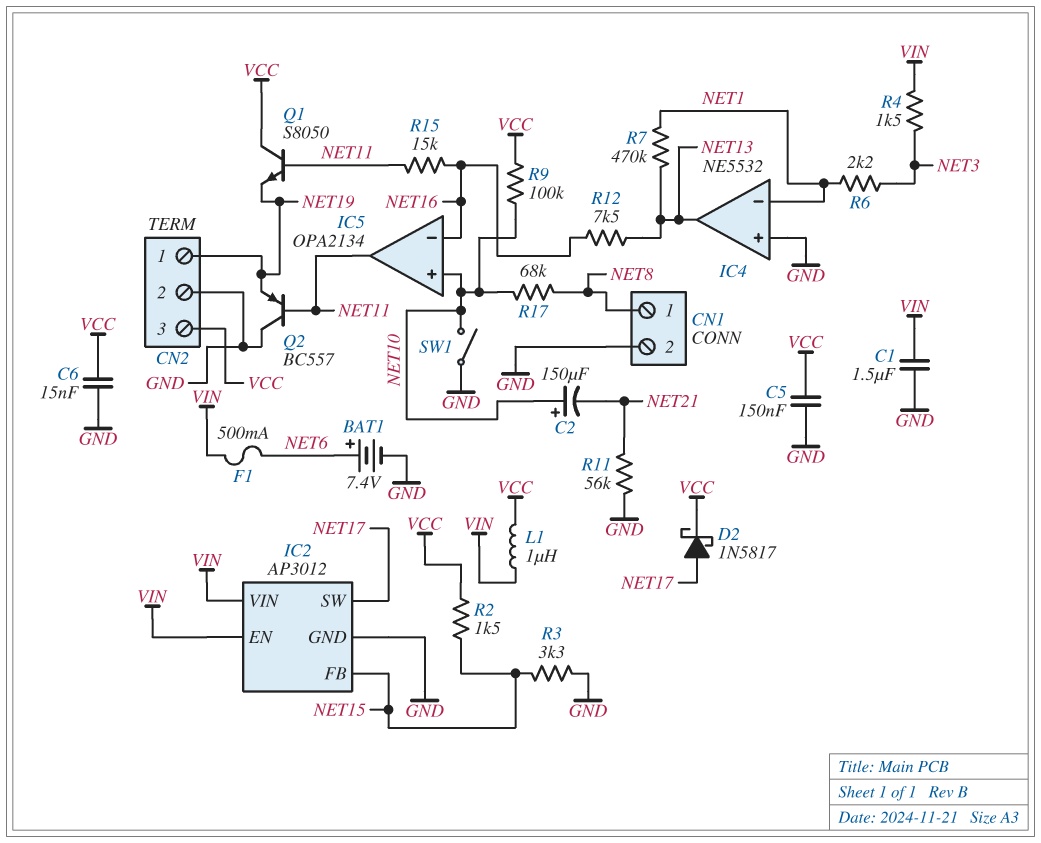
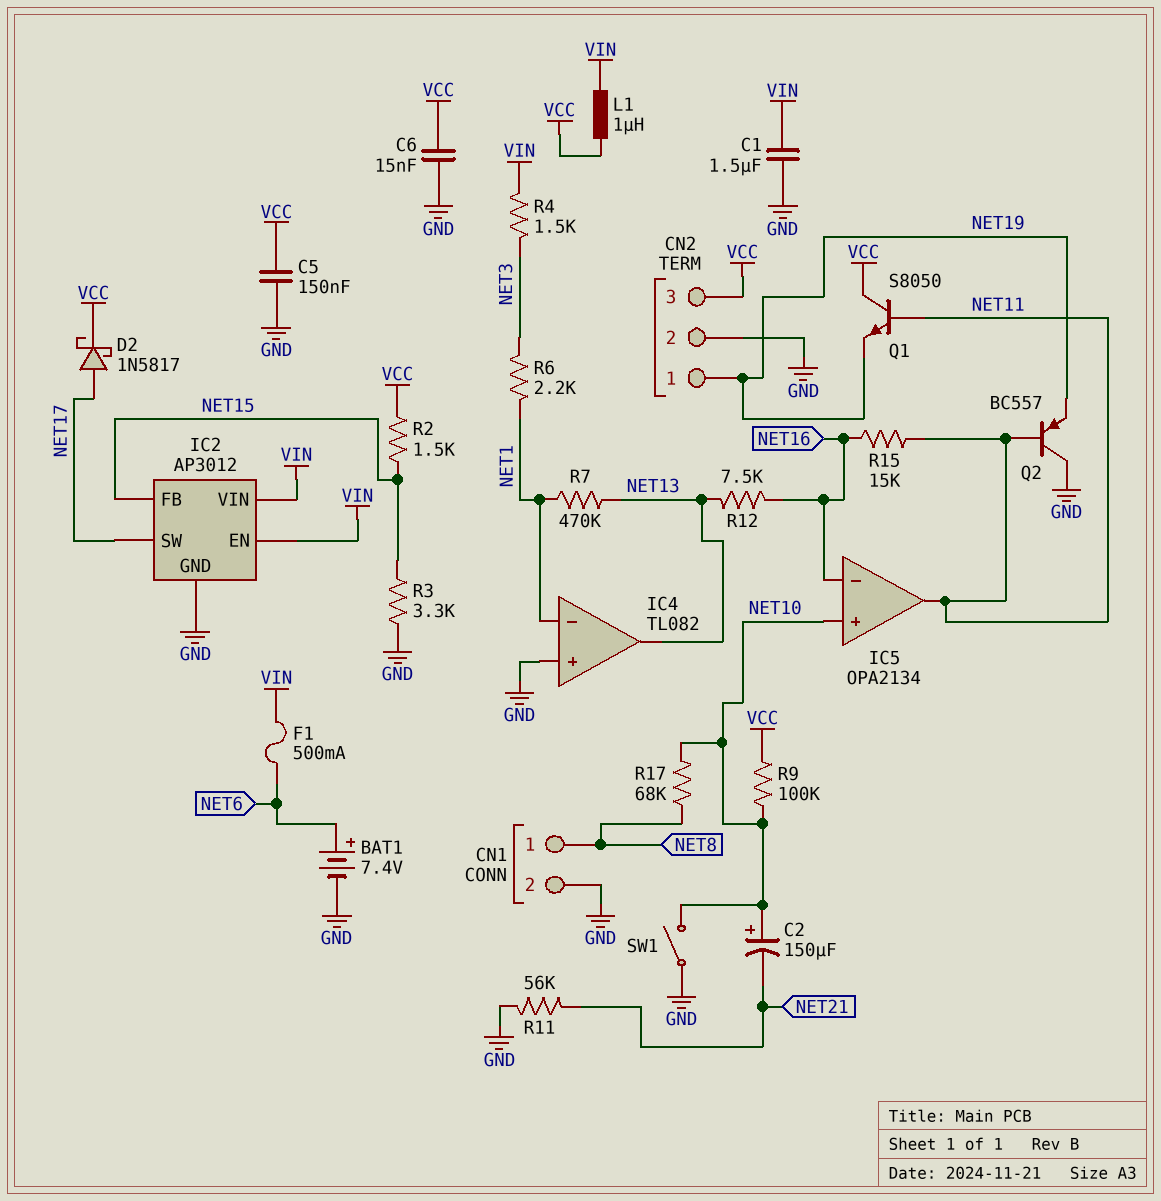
IC4: NE5532 -> TL082

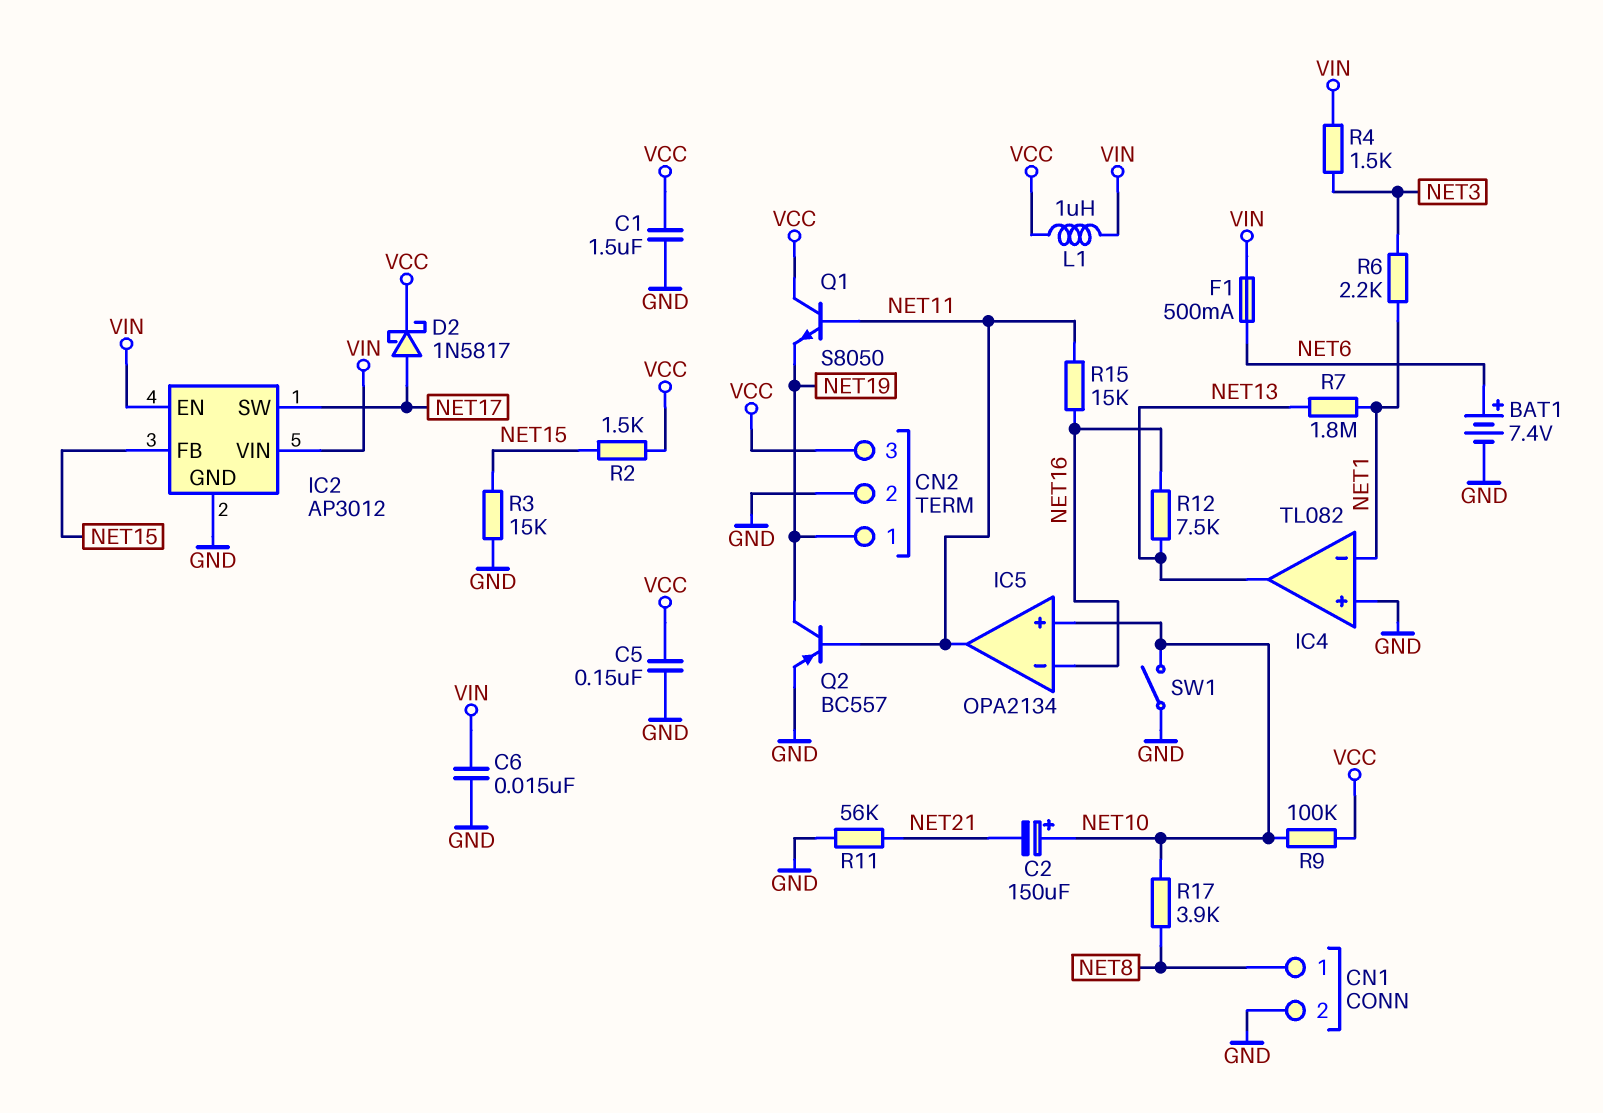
C1: 1.5uF (GND, VIN) -> 1.5uF (GND, VCC)
C6: 15nF (GND, VCC) -> 15nF (GND, VIN)
Q2: PNP BC557 (B NET11, C GND, E NET19) -> PNP BC557 (B NET11, C NET19, E GND)
R3: 3.3k (GND, NET15) -> 15k (GND, NET15)
R7: 470k (NET1, NET13) -> 1.8M (NET1, NET13)
R17: 68k (NET8, NET10) -> 3.9k (NET8, NET10)

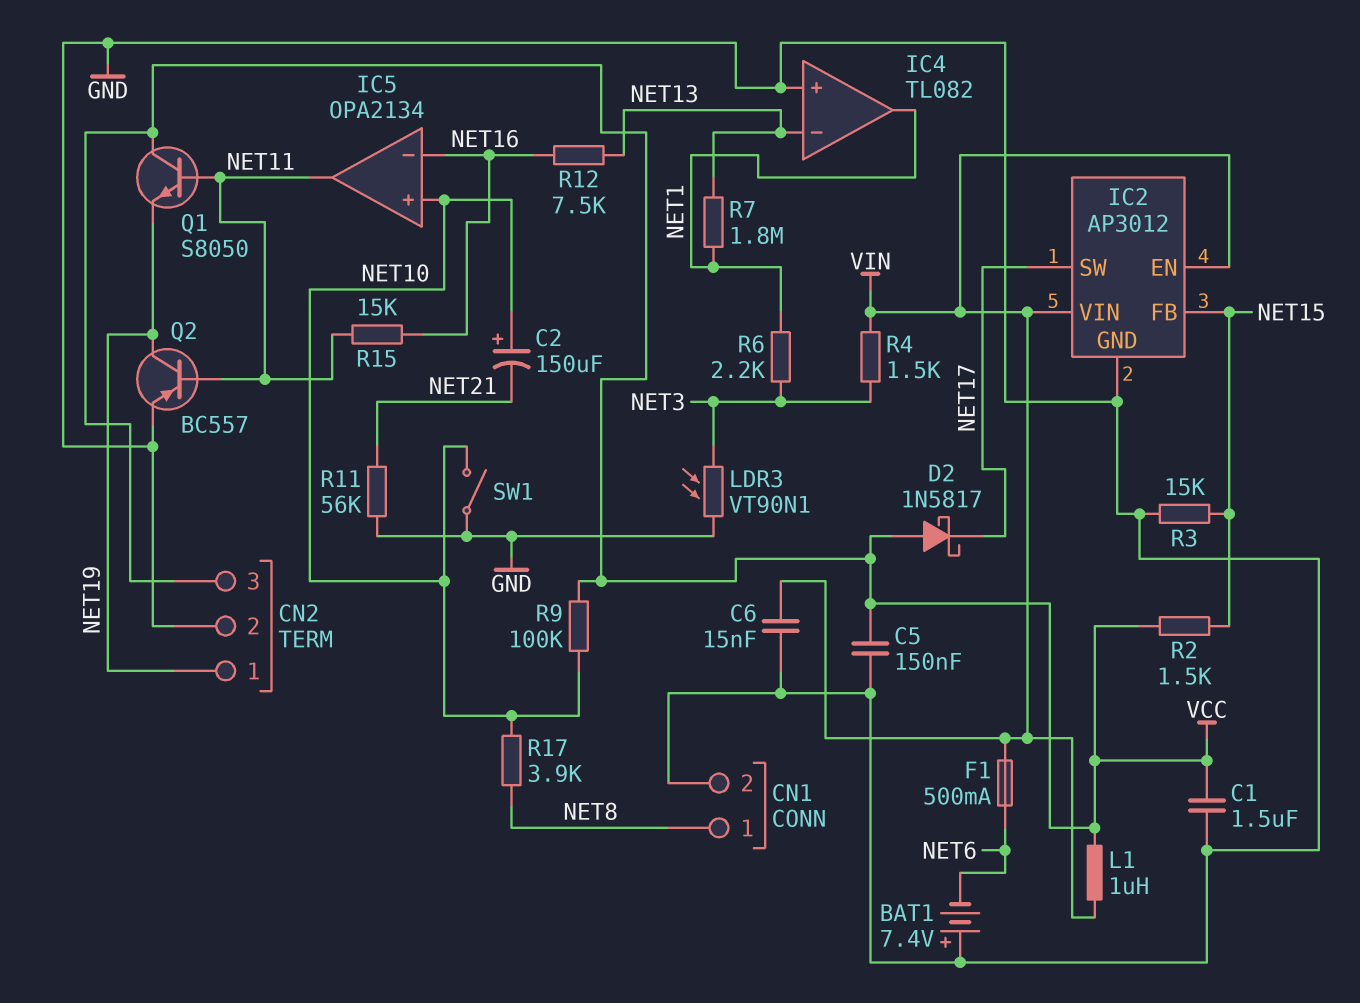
BAT1: 7.4V (plus NET6, minus GND) -> 7.4V (plus GND, minus NET6)
D2: schottky 1N5817 (A NET17, K VCC) -> schottky 1N5817 (A VCC, K NET17)
IC4 pin in-: NET1 -> NET13
IC4 pin out: NET13 -> NET1
LDR3: none -> VT90N1 (GND, NET3)

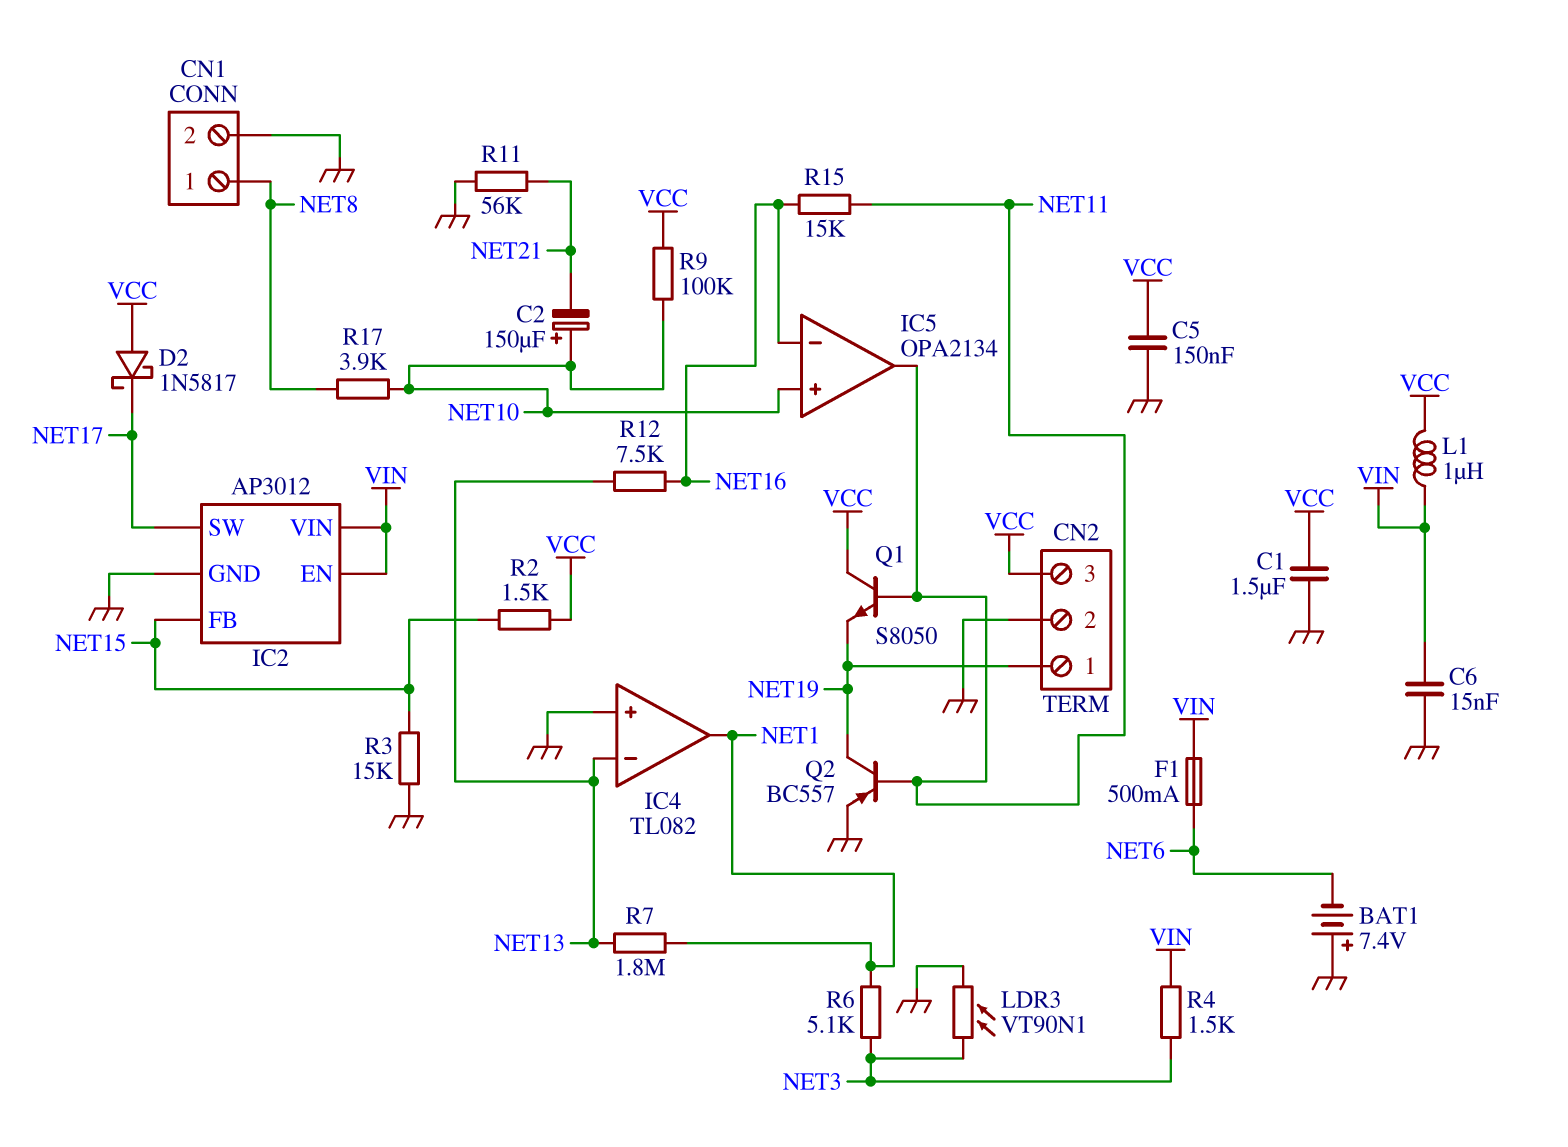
R6: 2.2k (NET1, NET3) -> 5.1k (NET1, NET3)
SW1: switch (GND, NET10) -> none

